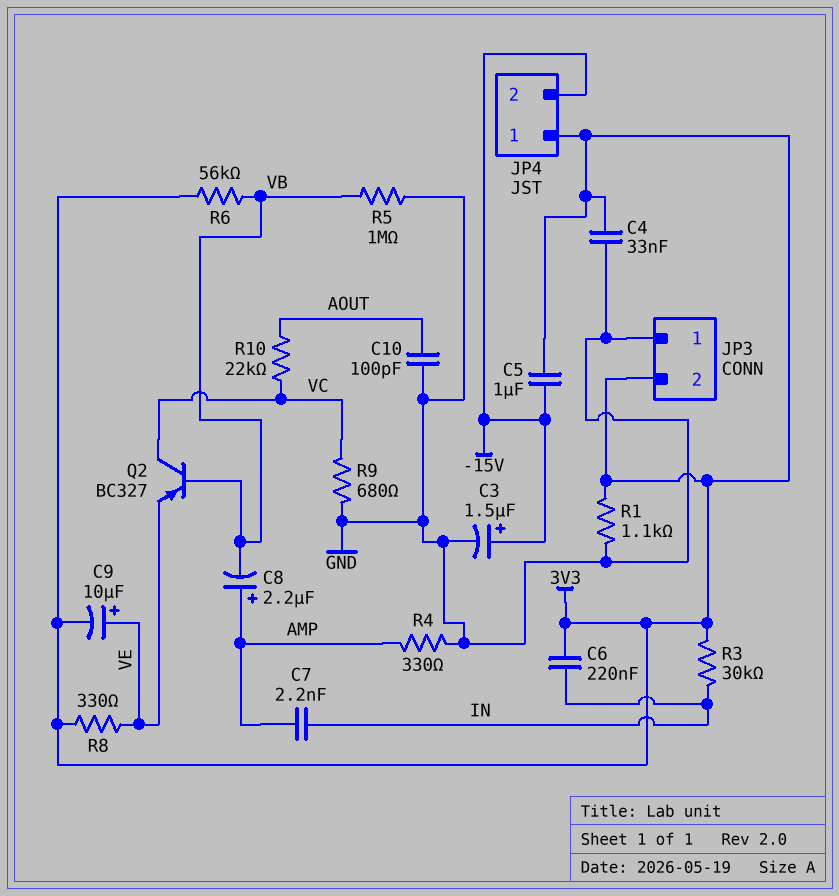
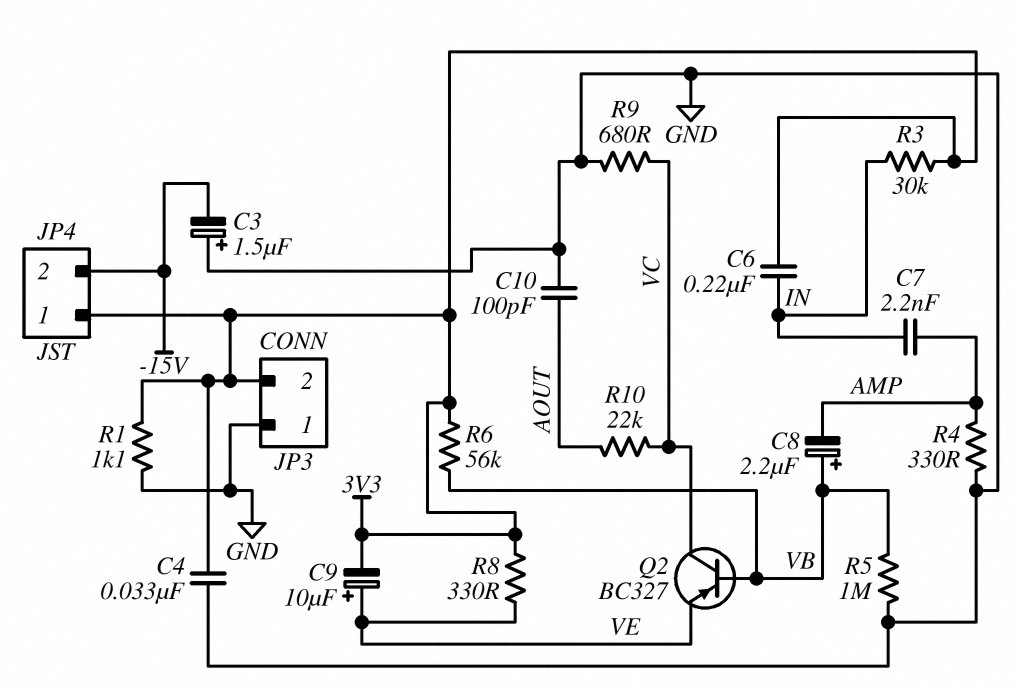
C3: 1.5uF (plus -15V, minus GND) -> 1.5uF (plus GND, minus -15V)
C5: 1uF (-15V, 3V3) -> none
C8: 2.2uF (plus AMP, minus VB) -> 2.2uF (plus VB, minus AMP)

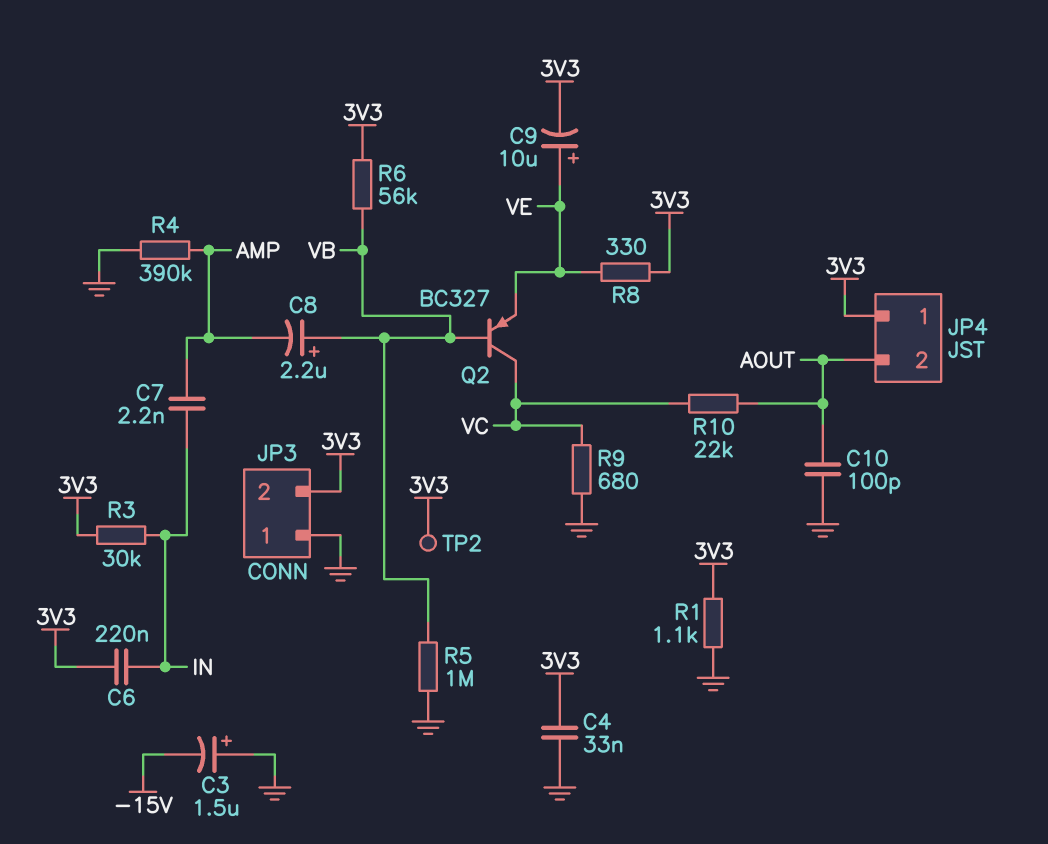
JP4 pin 2: -15V -> AOUT
R4: 330 (AMP, GND) -> 390k (AMP, GND)
TP2: none -> test point (3V3)

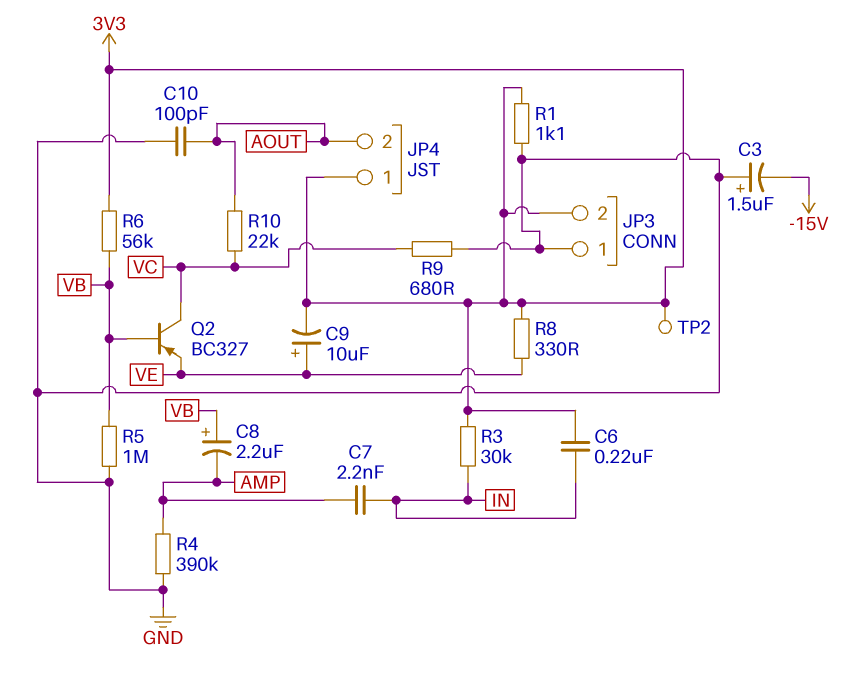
C4: 33nF (3V3, GND) -> none

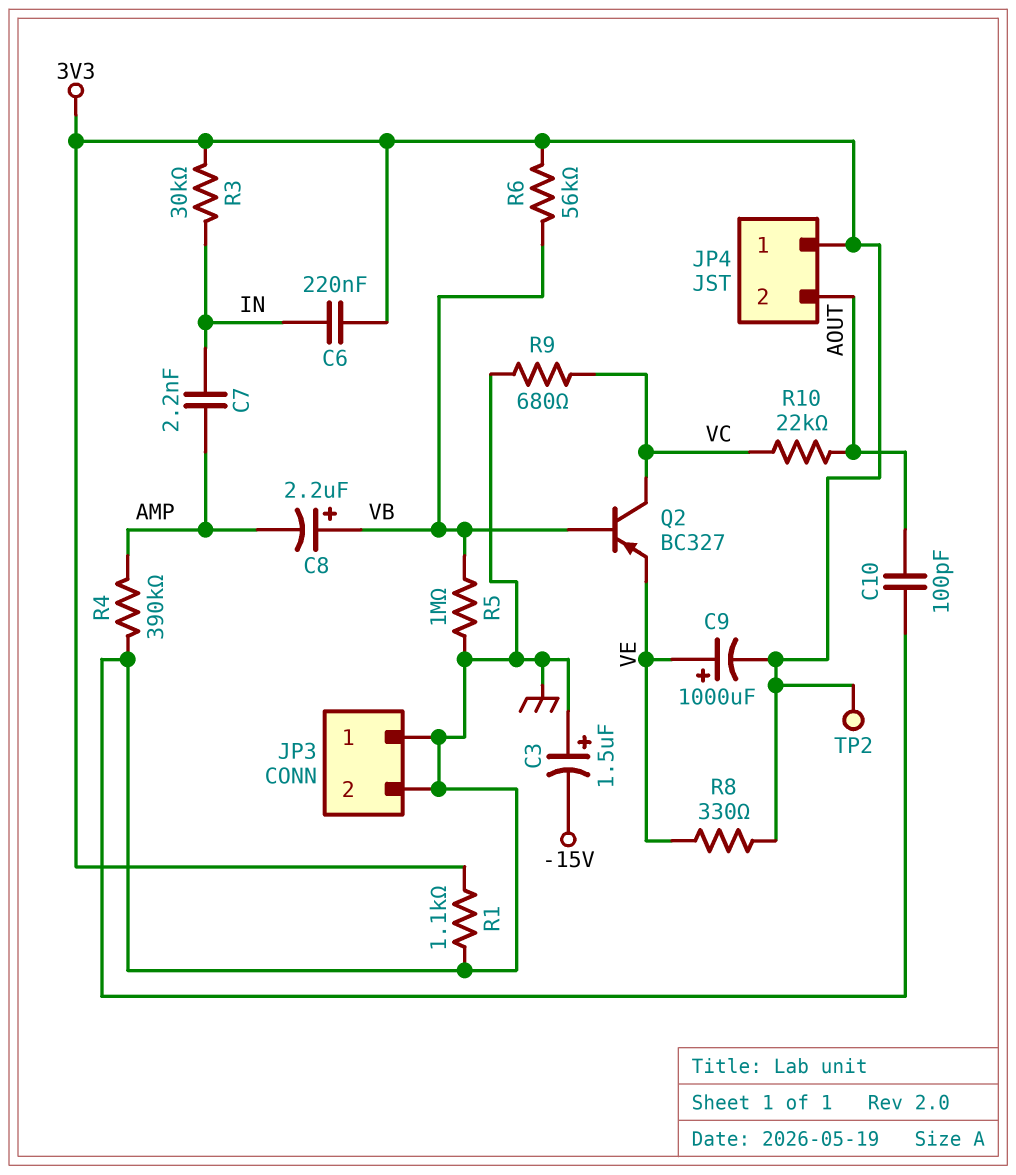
C9: 10uF (plus VE, minus 3V3) -> 1000uF (plus VE, minus 3V3)
JP3 pin 2: 3V3 -> GND

